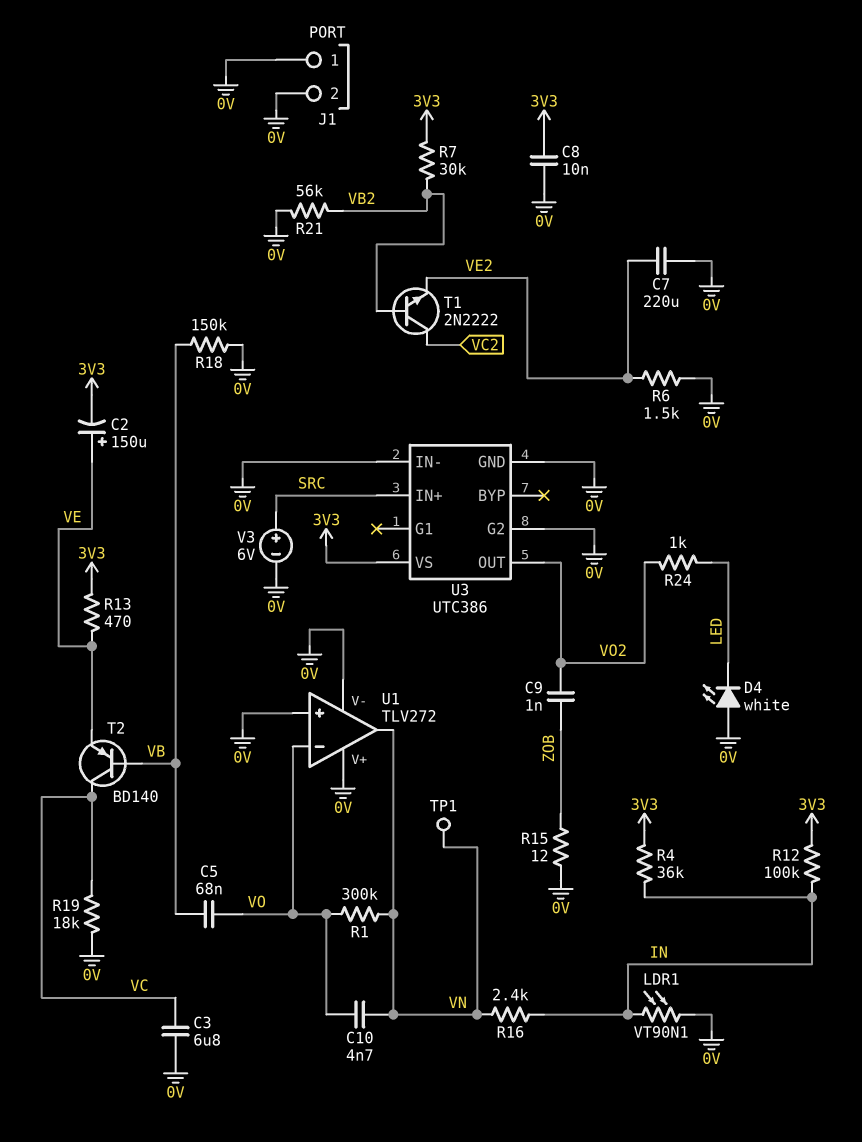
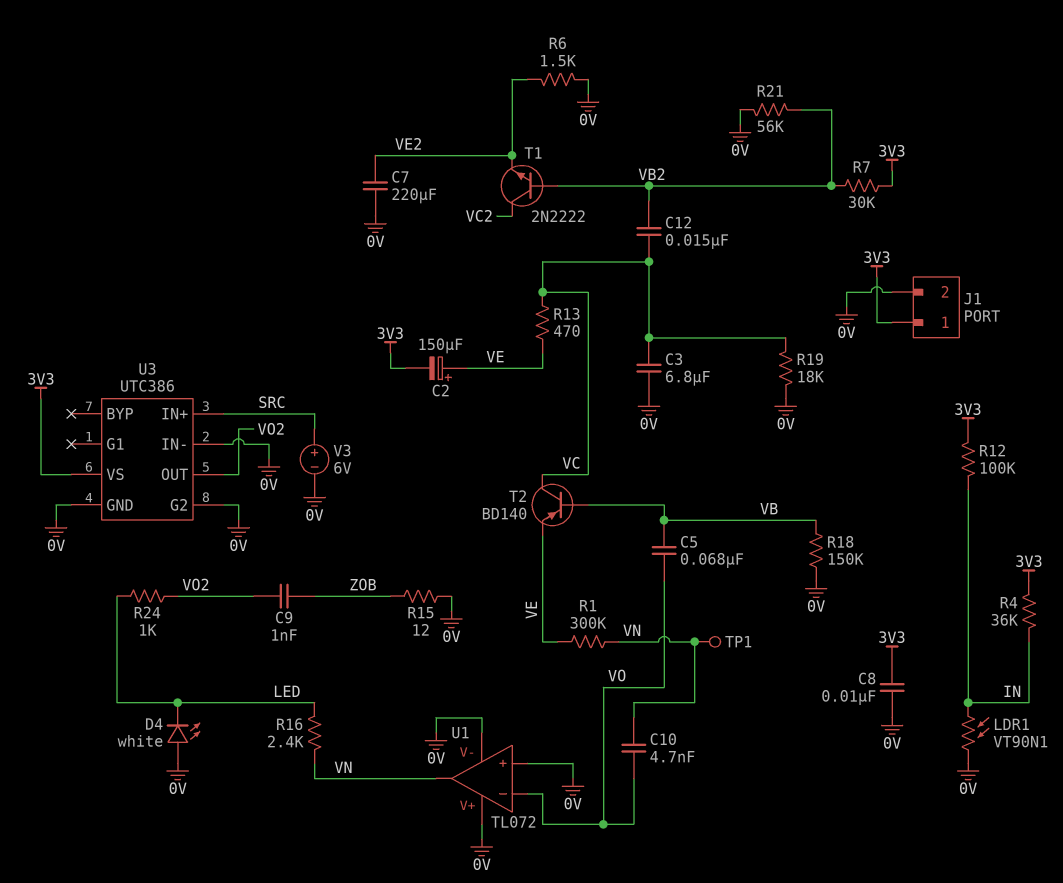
C12: none -> 15nF (VB2, VC)
J1 pin 1: 0V -> 3V3
R1: 300k (VN, VO) -> 300k (VE, VN)
R13: 470 (3V3, VE) -> 470 (VC, VE)
R16: 2.4k (IN, VN) -> 2.4k (LED, VN)
U1: TLV272 -> TL072

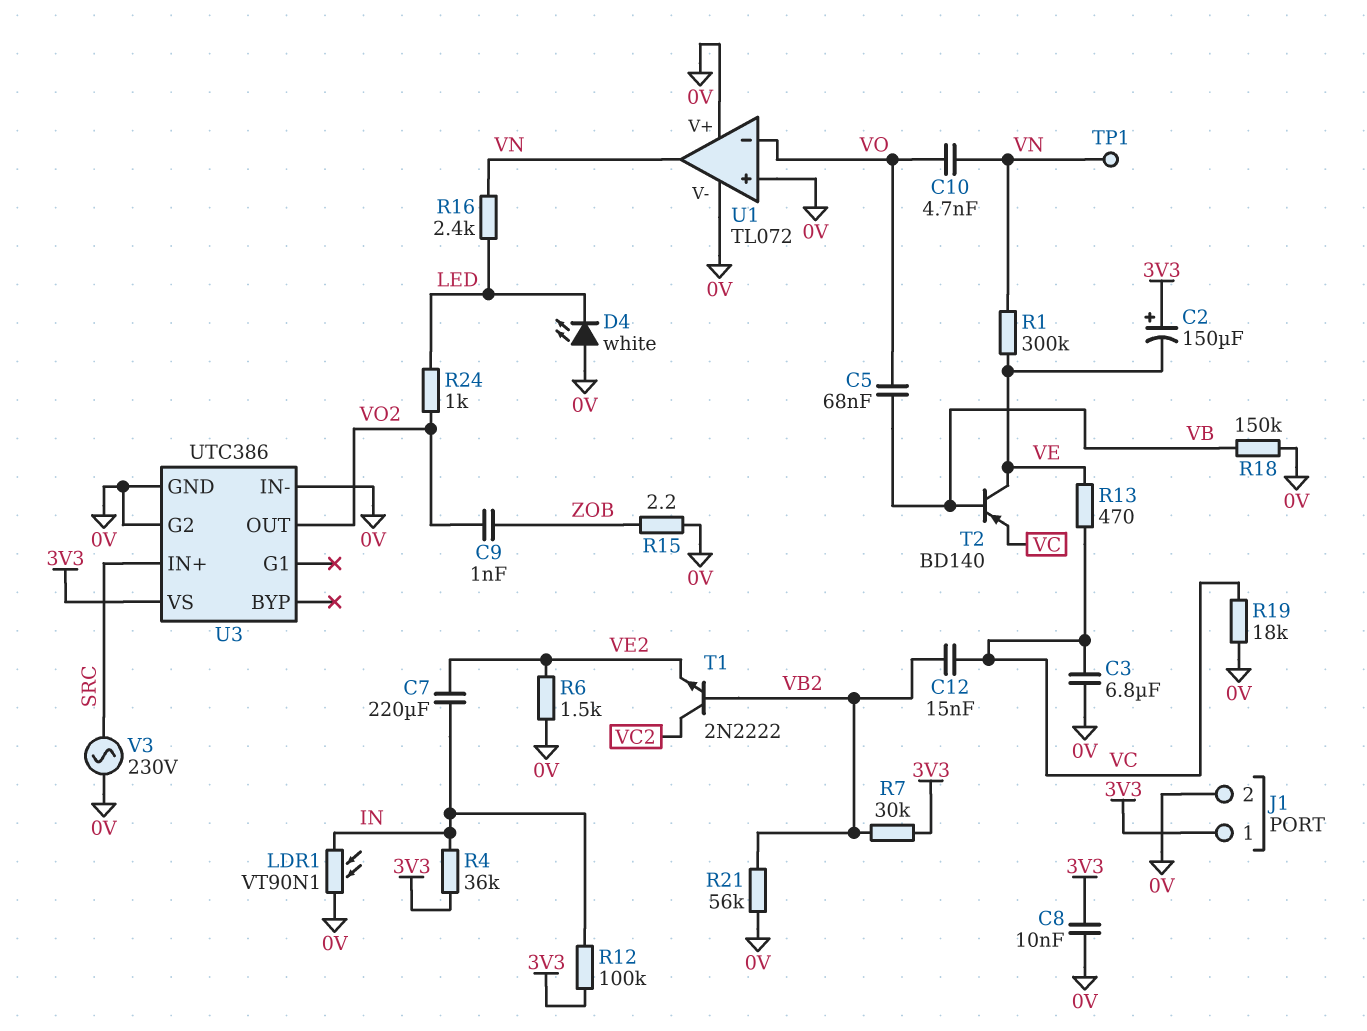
C2: 150uF (plus VE, minus 3V3) -> 150uF (plus 3V3, minus VE)
C7: 220uF (0V, VE2) -> 220uF (IN, VE2)
R15: 12 (0V, ZOB) -> 2.2 (0V, ZOB)
T2: PNP BD140 (B VB, C VC, E VE) -> PNP BD140 (B VB, C VE, E VC)
V3: 6V (plus SRC, minus 0V) -> AC 230V (0V, SRC)

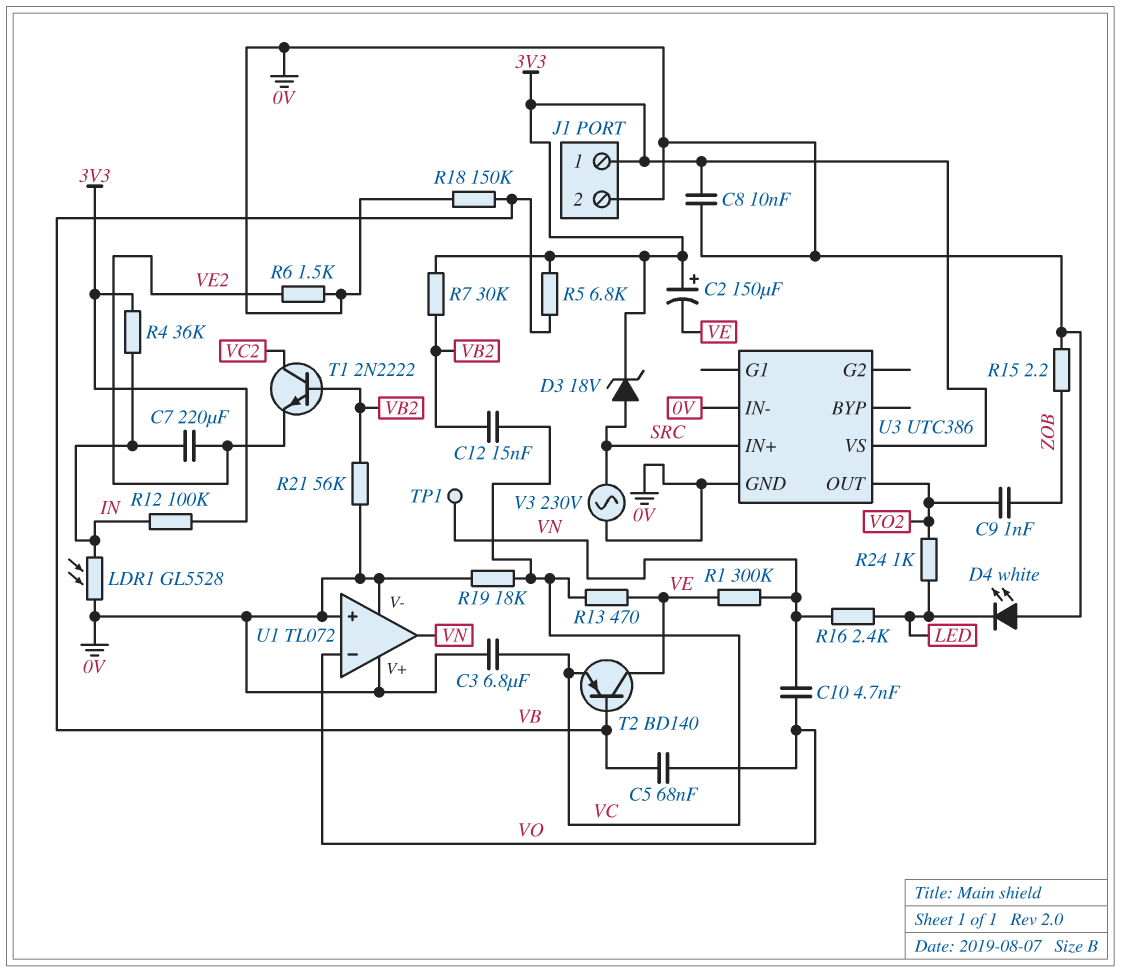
D3: none -> zener 18V (A SRC, K 3V3)
LDR1: VT90N1 (0V, IN) -> GL5528 (0V, IN)
R5: none -> 6.8k (3V3, VB)
U3 pin G2: 0V -> none

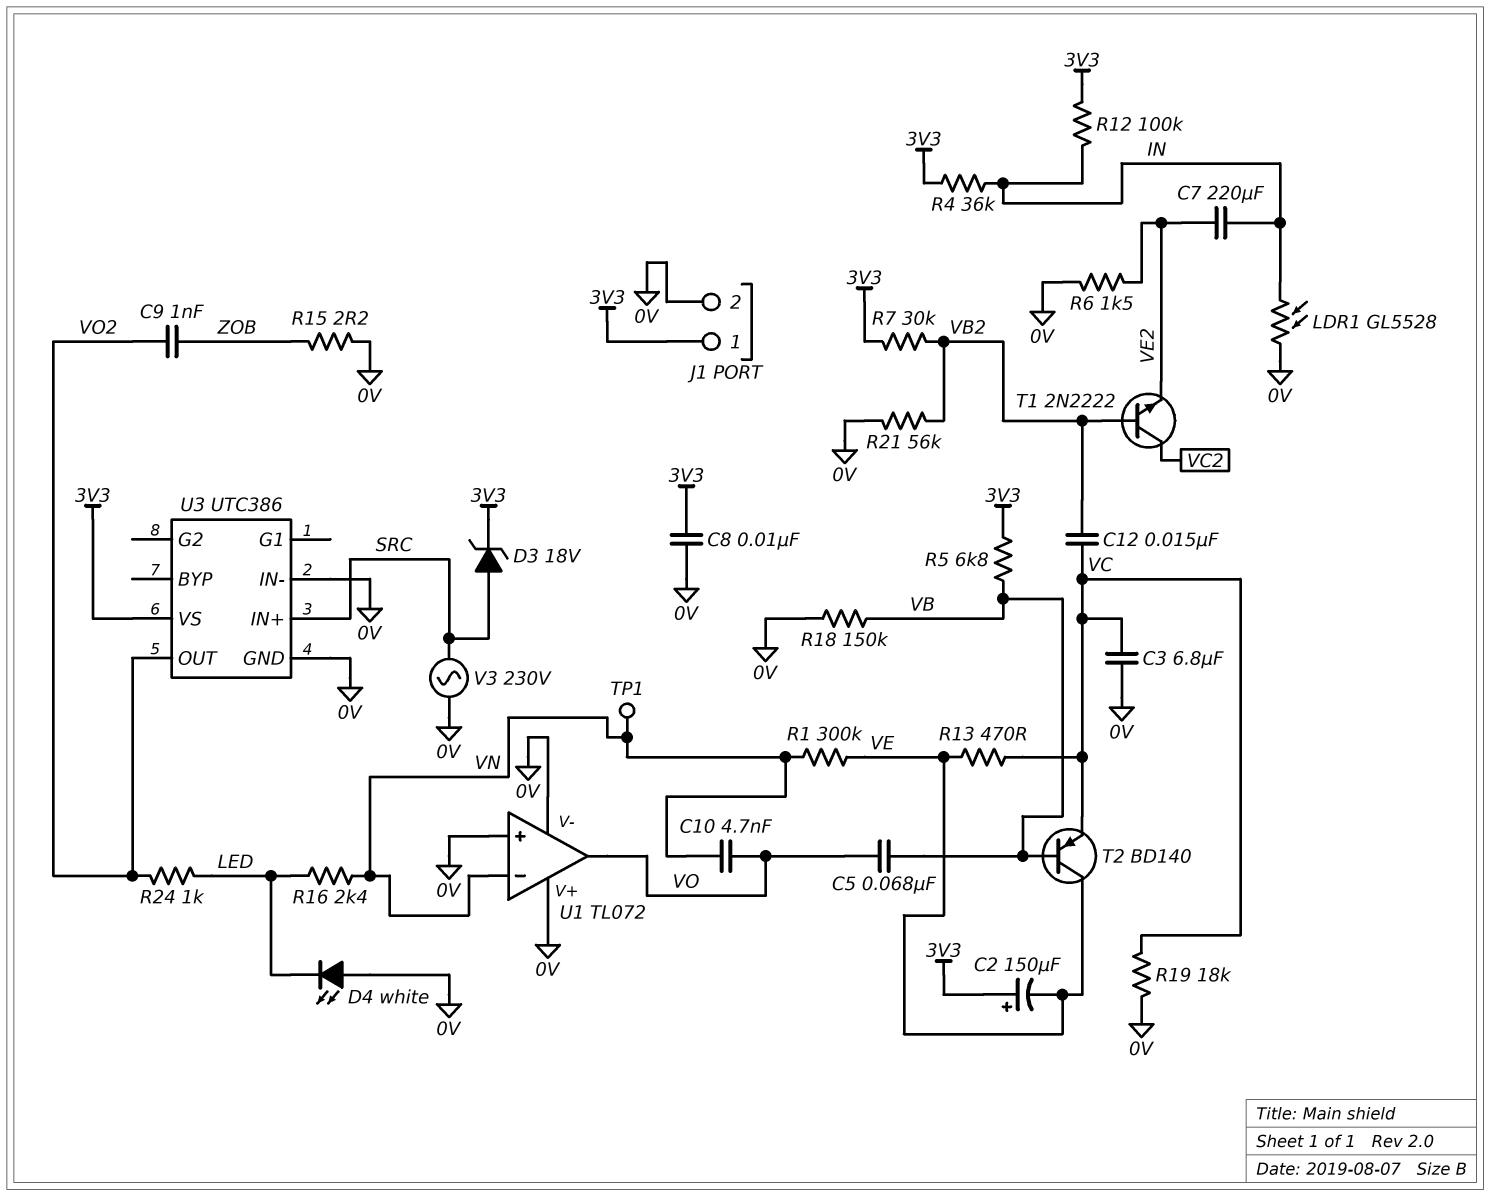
U1 pin in-: VO -> VN
U1 pin out: VN -> VO

